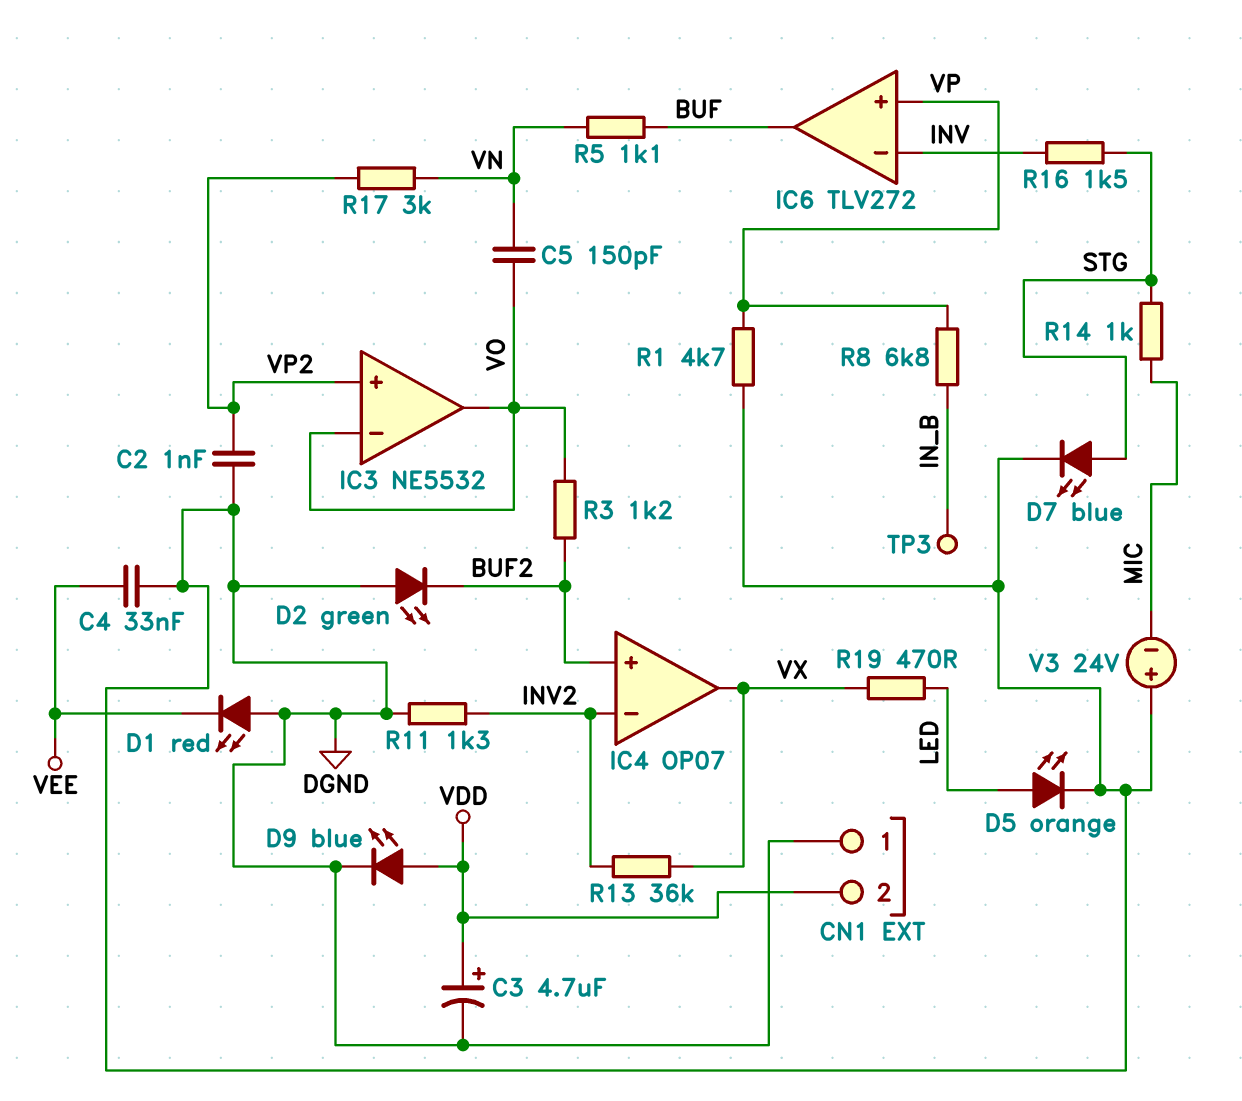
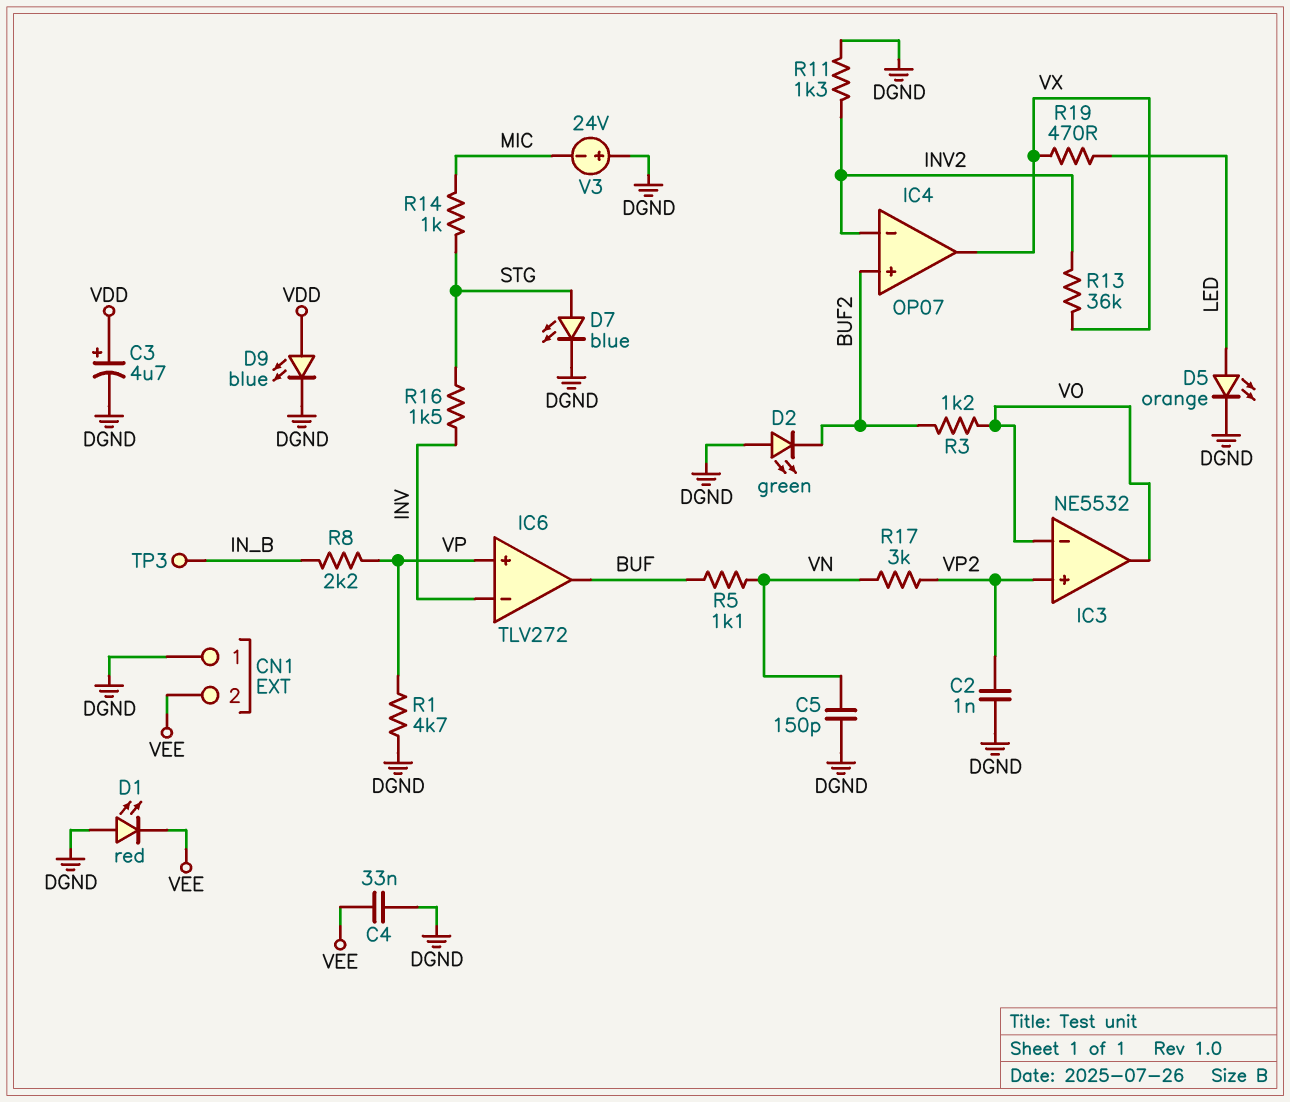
C5: 150pF (VN, VO) -> 150pF (DGND, VN)
CN1 pin 2: VDD -> VEE
R8: 6.8k (IN_B, VP) -> 2.2k (IN_B, VP)

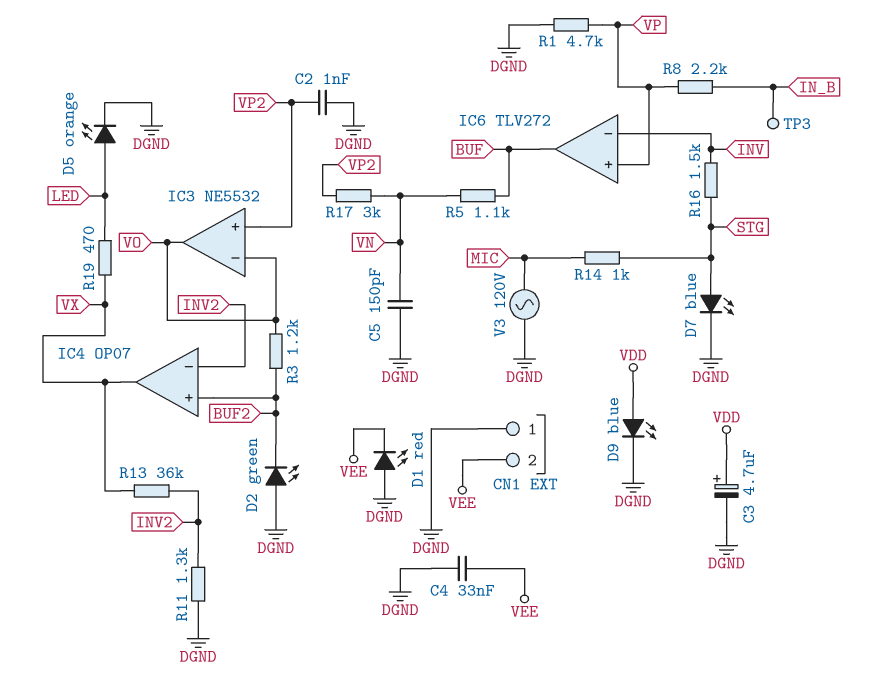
V3: 24V (plus DGND, minus MIC) -> AC 120V (DGND, MIC)

